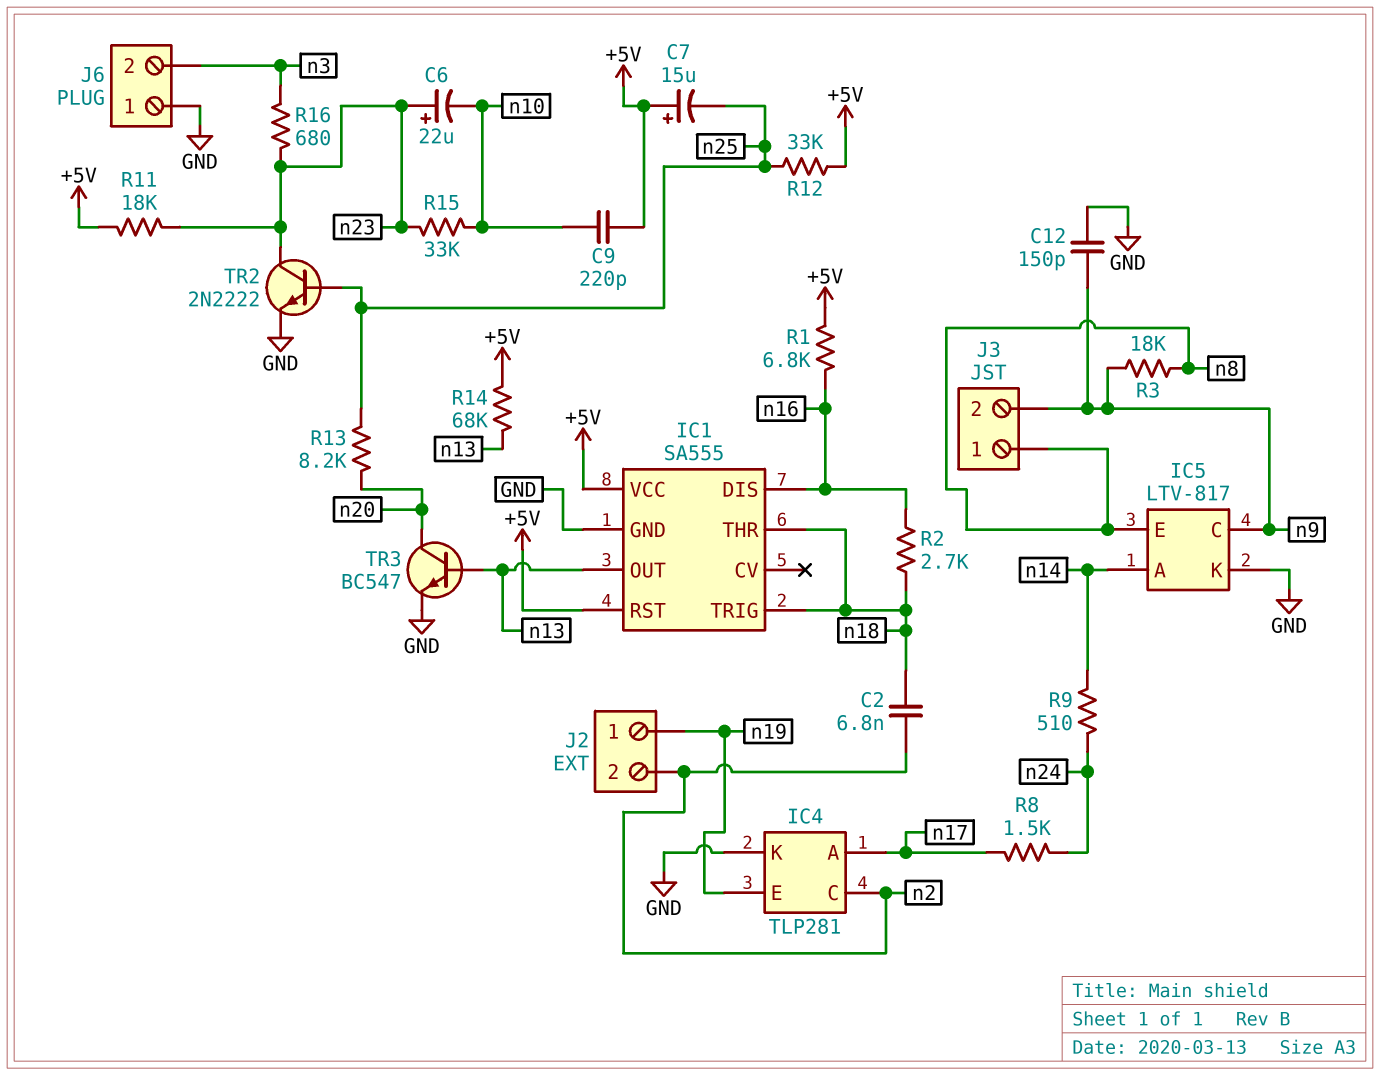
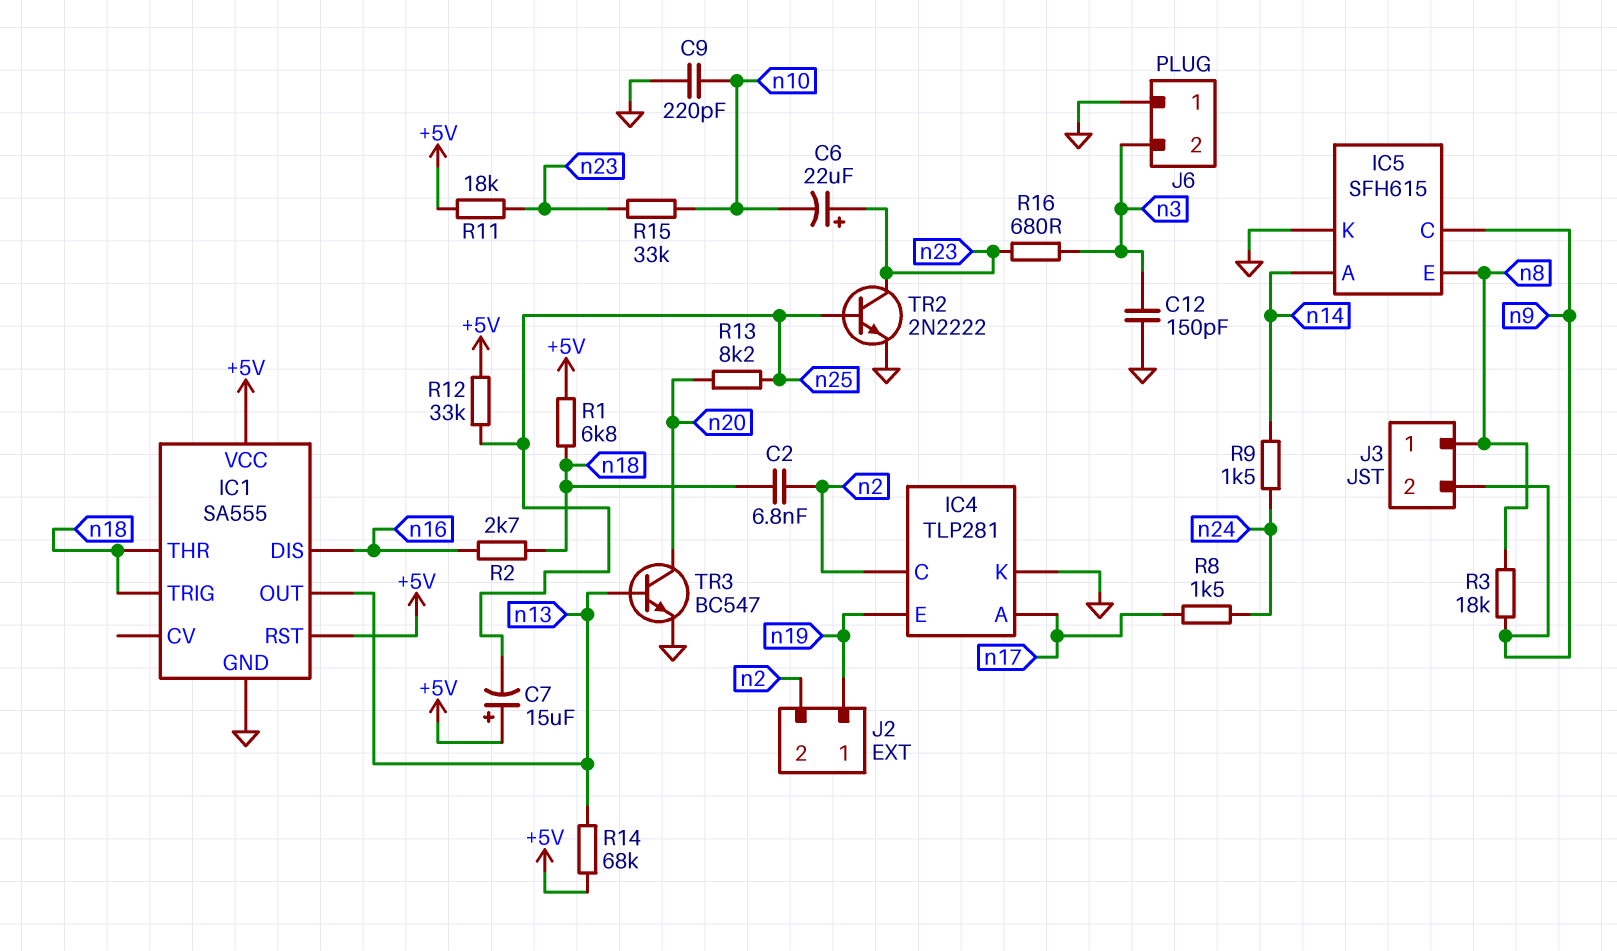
C9: 220pF (+5V, n10) -> 220pF (GND, n10)
C12: 150pF (GND, n9) -> 150pF (GND, n3)
IC5: LTV-817 -> SFH615
R1: 6.8k (+5V, n16) -> 6.8k (+5V, n18)
R9: 510 (n14, n24) -> 1.5k (n14, n24)

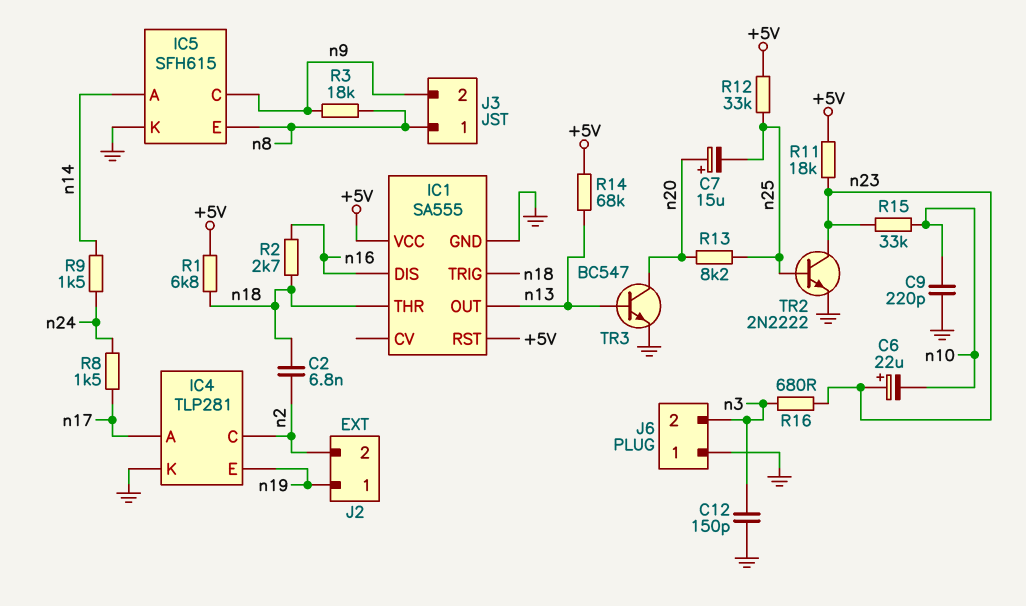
C7: 15uF (plus +5V, minus n25) -> 15uF (plus n20, minus n25)

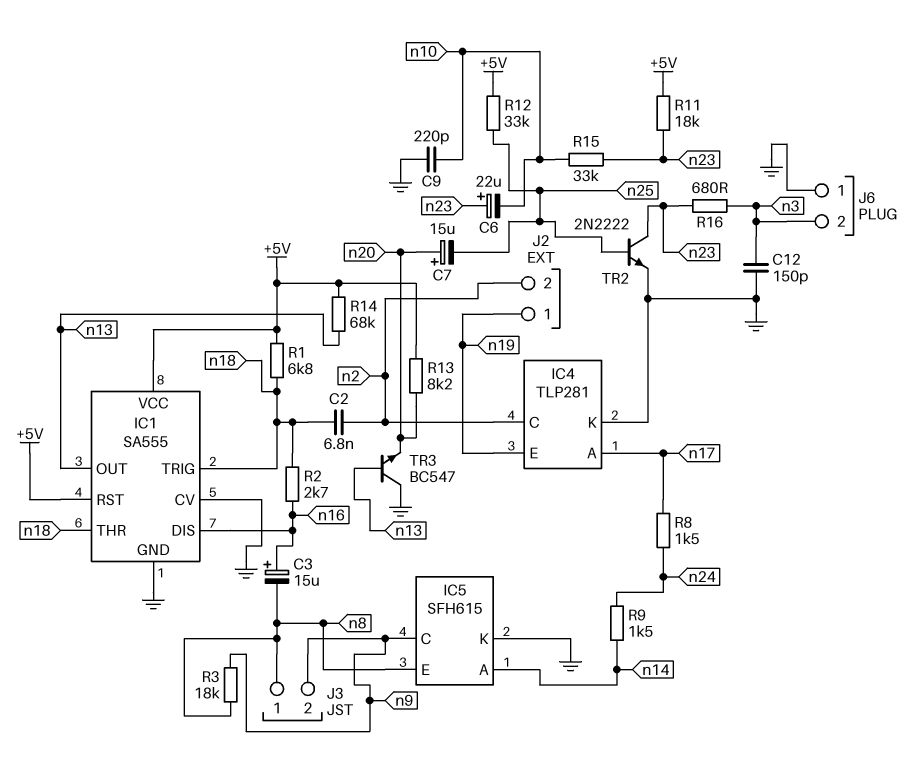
C3: none -> 15uF (plus n16, minus n8)
IC1 pin CV: none -> GND
R13: 8.2k (n20, n25) -> 8.2k (+5V, n20)
TR3: NPN BC547 (B n13, C n20, E GND) -> NPN BC547 (B n13, C GND, E n20)

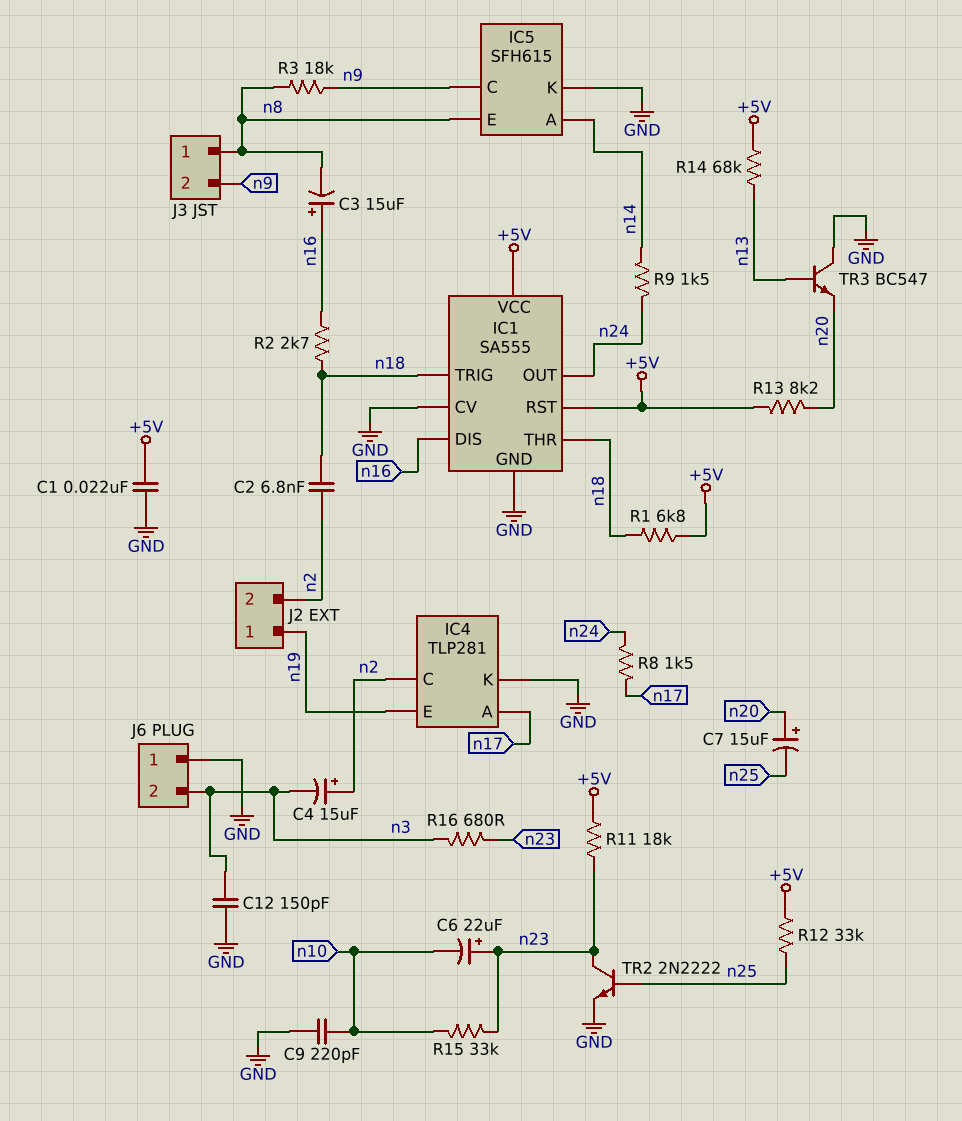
C1: none -> 22nF (+5V, GND)
C4: none -> 15uF (plus n2, minus n3)
IC1 pin OUT: n13 -> n24

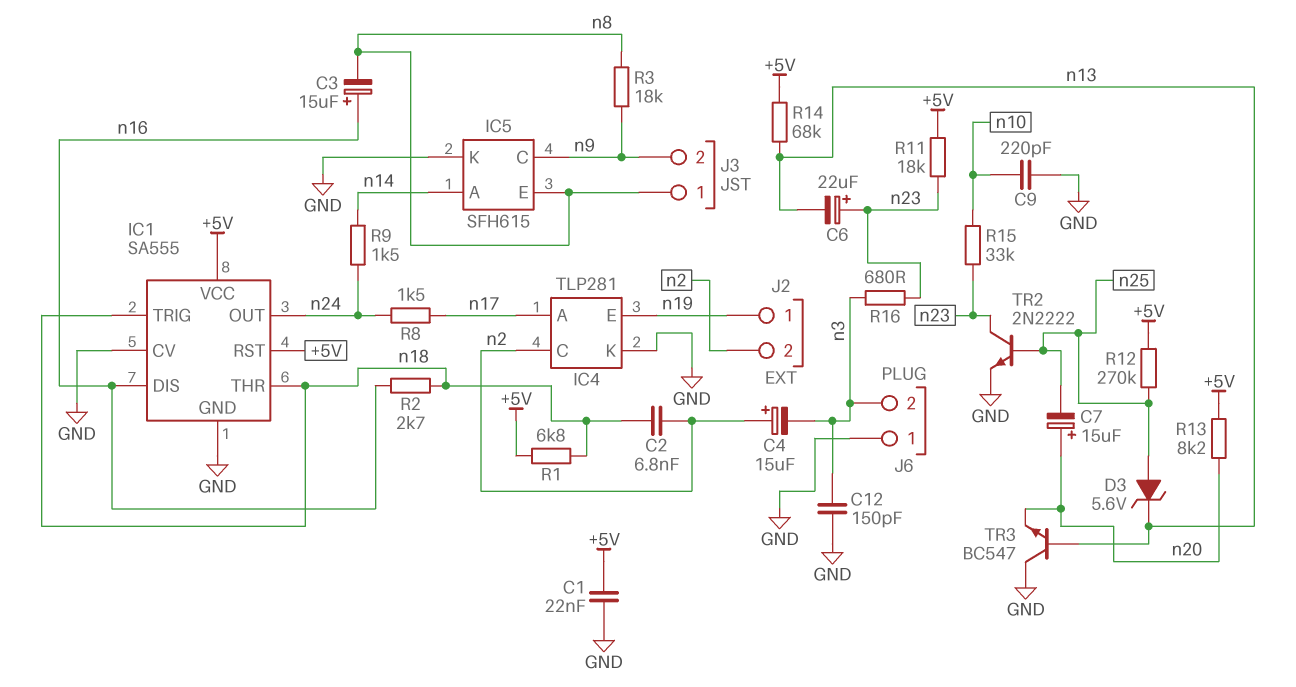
C6: 22uF (plus n23, minus n10) -> 22uF (plus n23, minus n13)
D3: none -> zener 5.6V (A n25, K n13)
R12: 33k (+5V, n25) -> 270k (+5V, n25)

